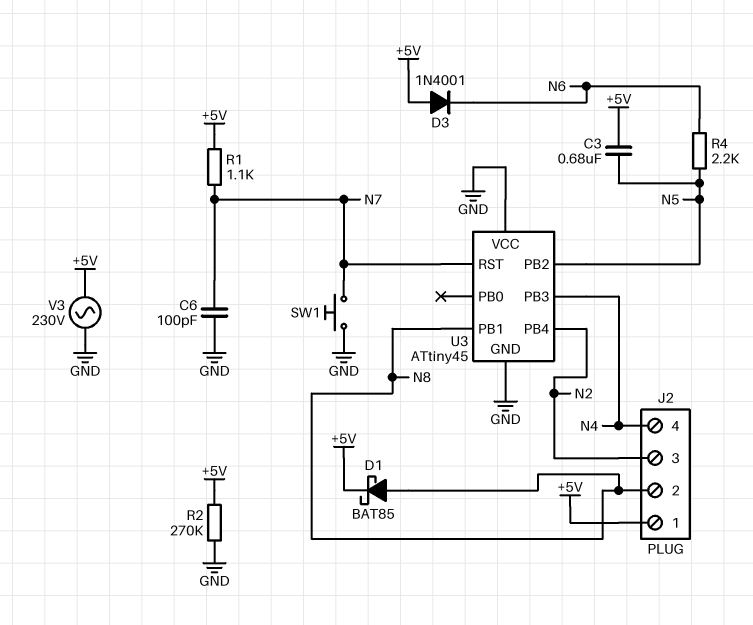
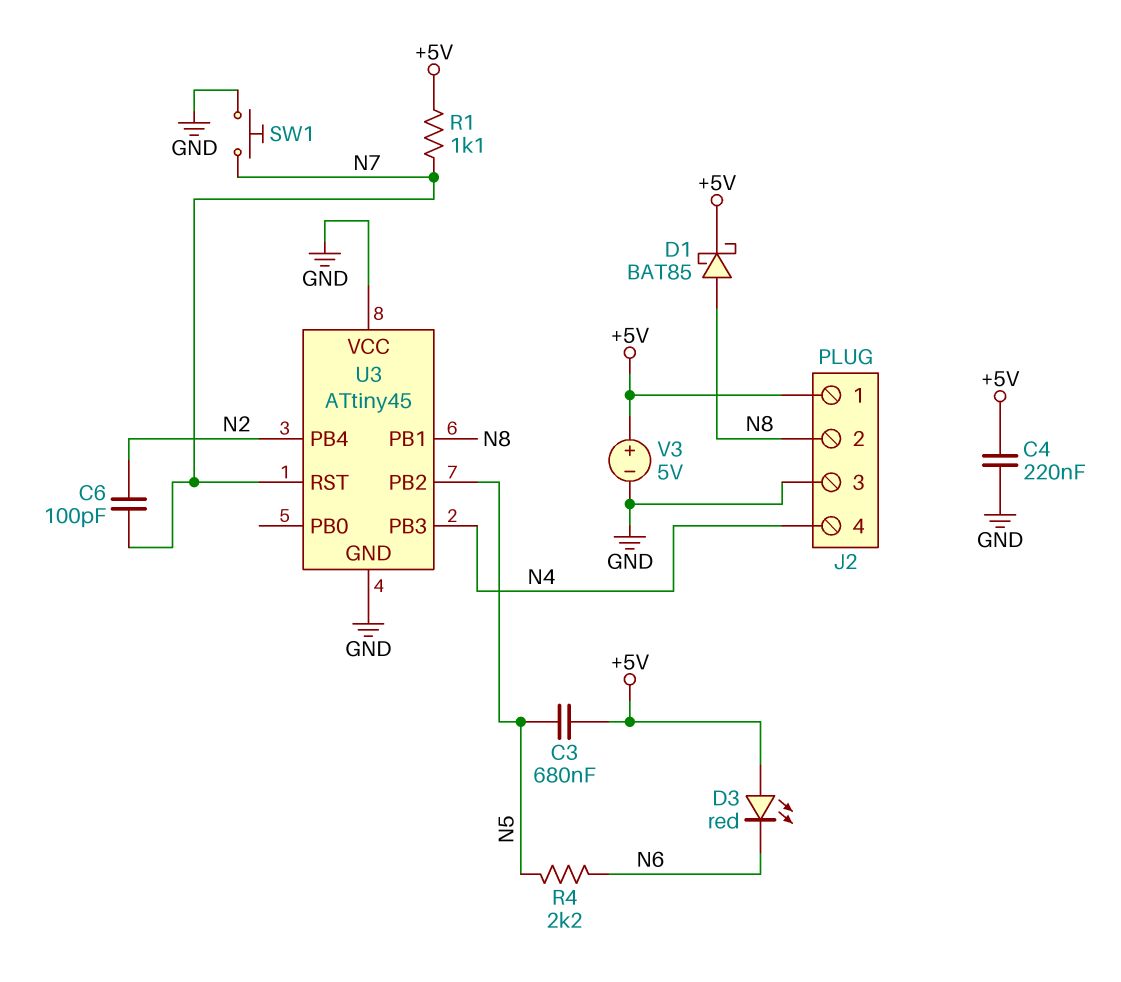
C4: none -> 220nF (+5V, GND)
C6: 100pF (GND, N7) -> 100pF (N2, N7)
D3: diode 1N4001 (A +5V, K N6) -> LED red (A +5V, K N6)
J2 pin 3: N2 -> GND
R2: 270k (+5V, GND) -> none
V3: AC 230V (+5V, GND) -> 5V (plus +5V, minus GND)

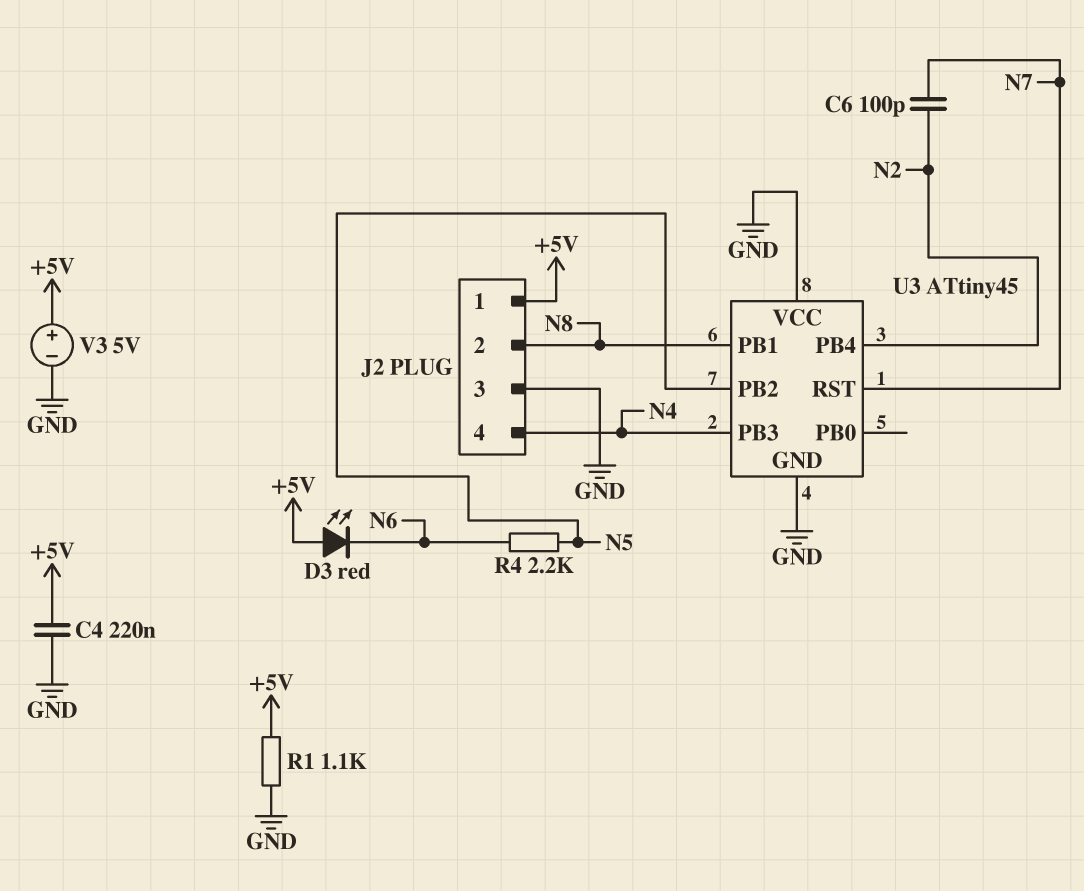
C3: 680nF (+5V, N5) -> none
D1: schottky BAT85 (A N8, K +5V) -> none
R1: 1.1k (+5V, N7) -> 1.1k (+5V, GND)
SW1: button (GND, N7) -> none

